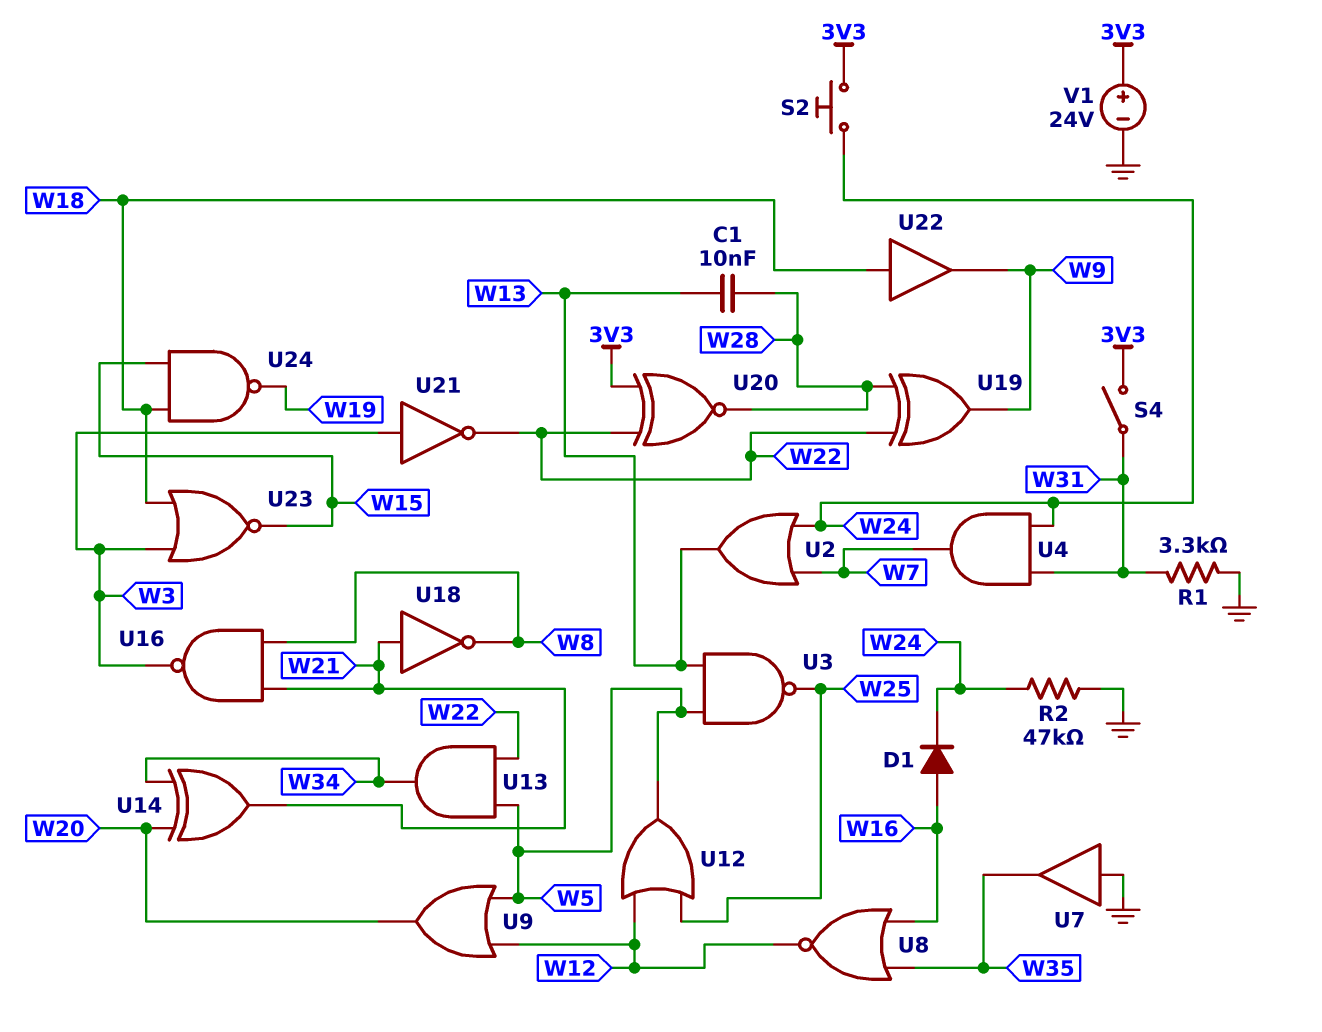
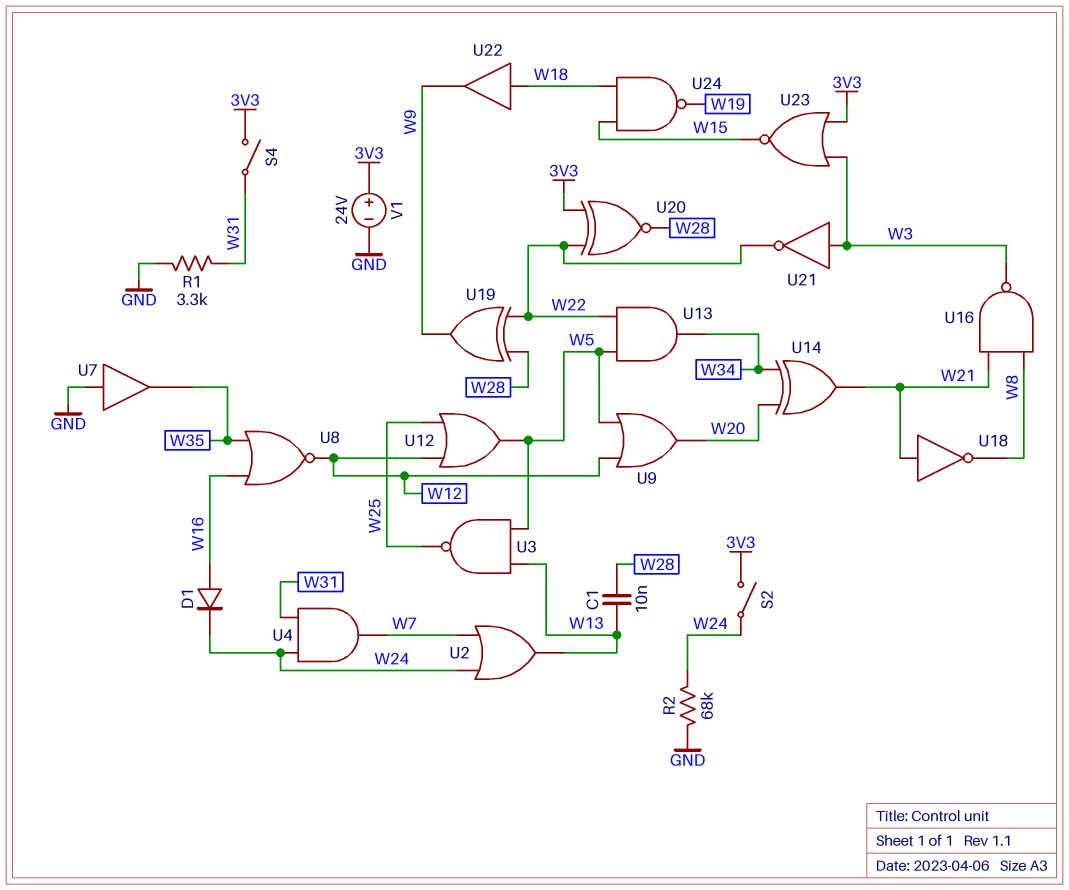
R2: 47k (GND, W24) -> 68k (GND, W24)
S2: button (3V3, W24) -> switch (3V3, W24)
U23: NOR (in W3, in W18, out W15) -> NOR (in 3V3, in W3, out W15)

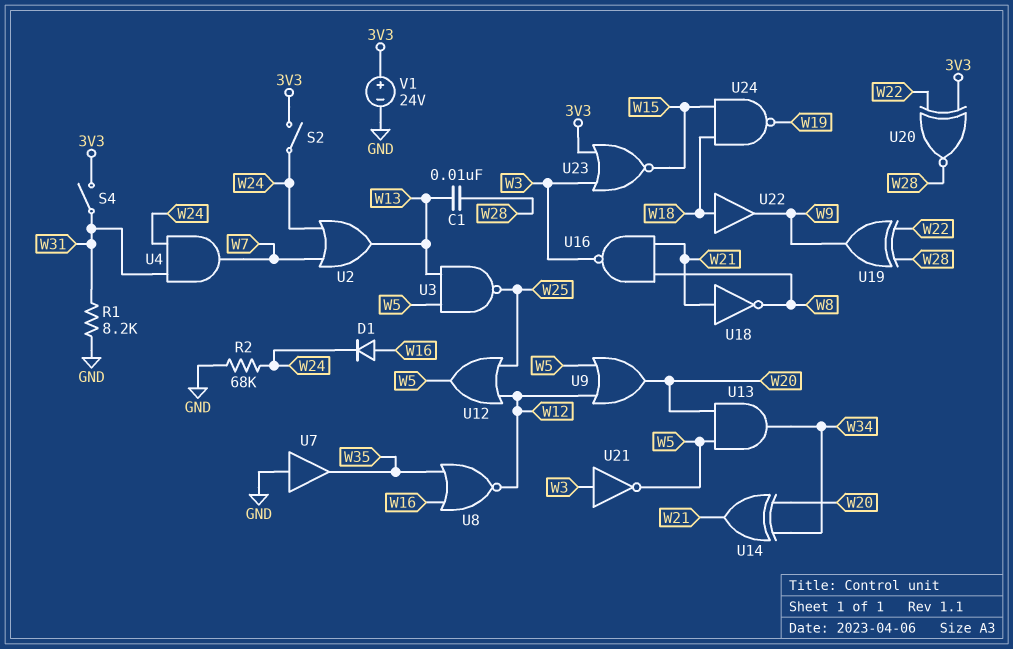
R1: 3.3k (GND, W31) -> 8.2k (GND, W31)
U13: AND (in W5, in W22, out W34) -> AND (in W5, in W20, out W34)
U21: NOT (in W3, out W22) -> NOT (in W3, out W5)

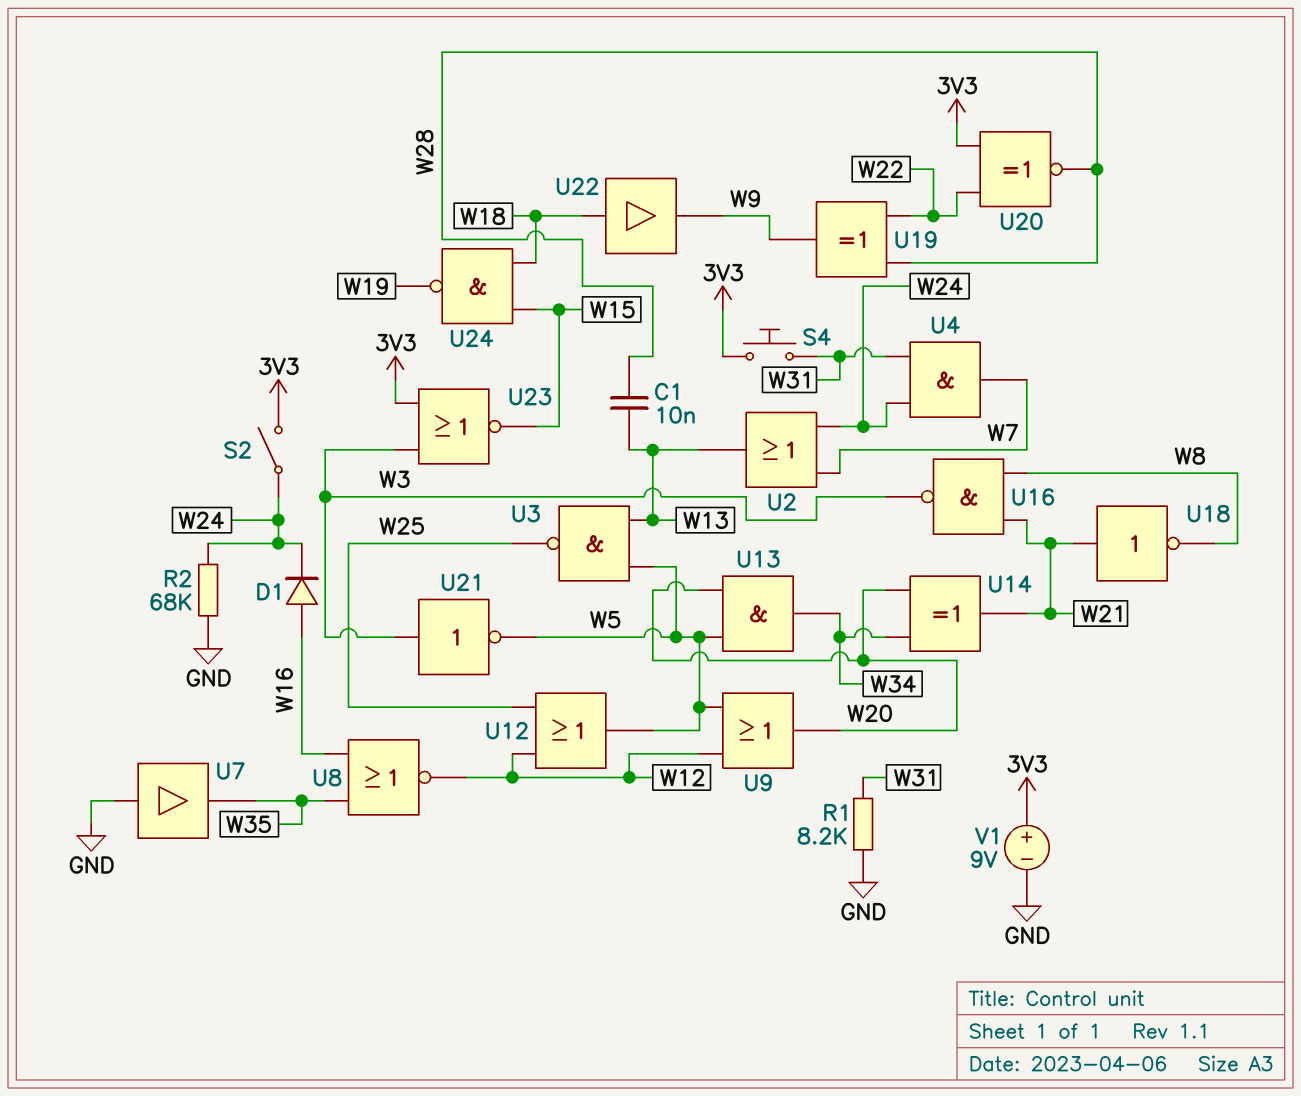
S4: switch (3V3, W31) -> button (3V3, W31)
V1: 24V (plus 3V3, minus GND) -> 9V (plus 3V3, minus GND)

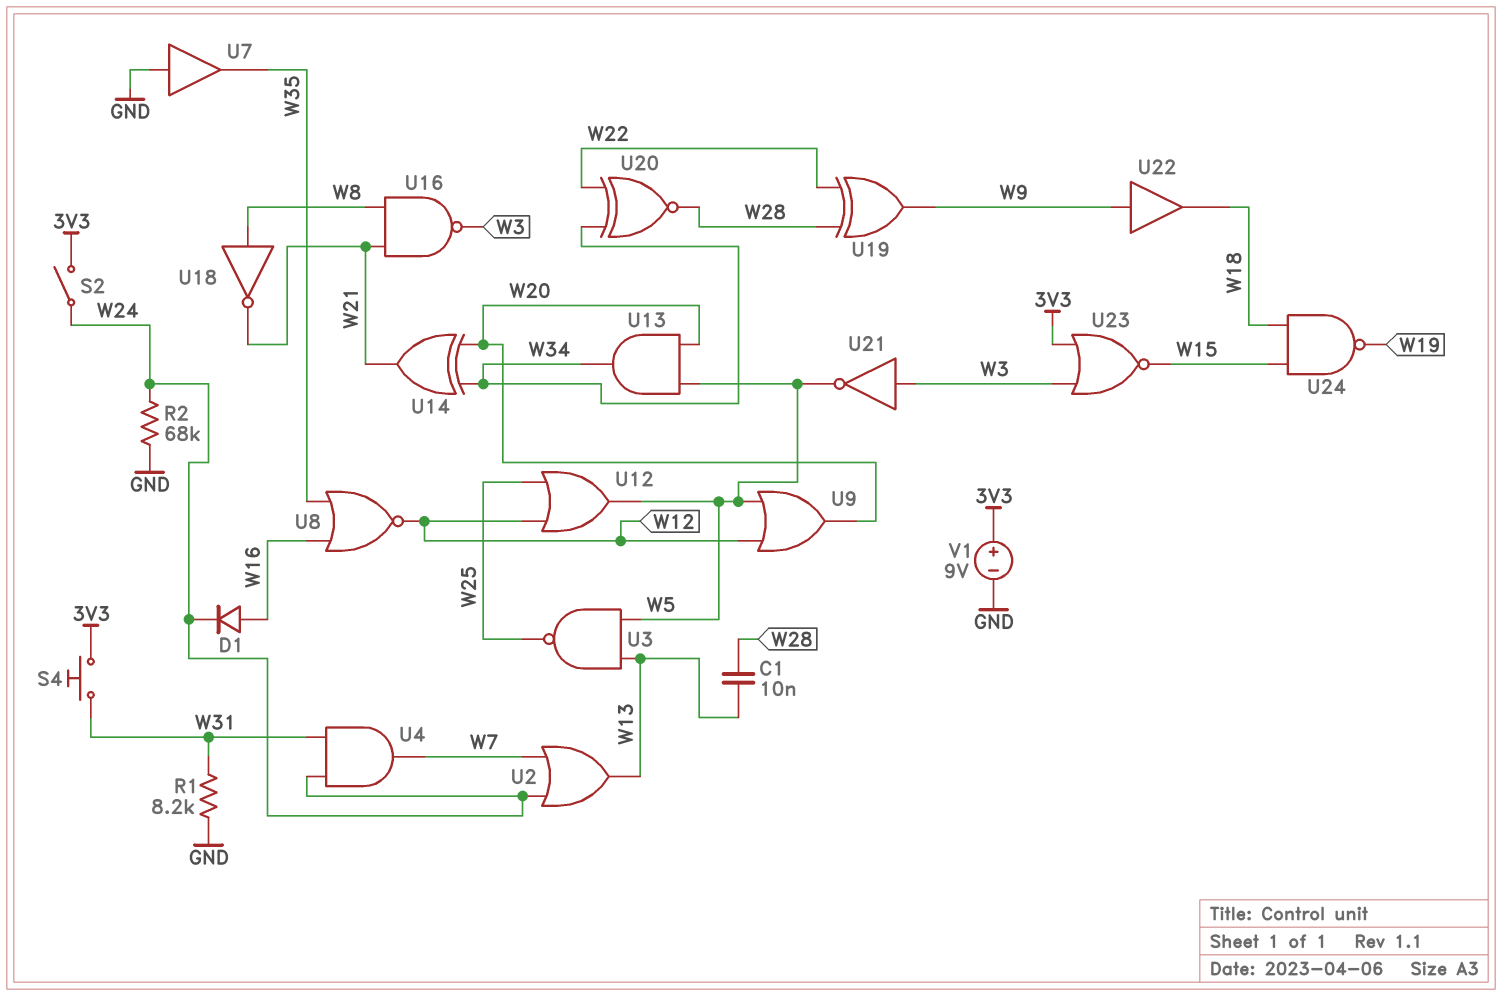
U18: NOT (in W21, out W8) -> NOT (in W8, out W21)
U20: XNOR (in 3V3, in W22, out W28) -> XNOR (in W22, in W34, out W28)
U22: buffer (in W18, out W9) -> buffer (in W9, out W18)

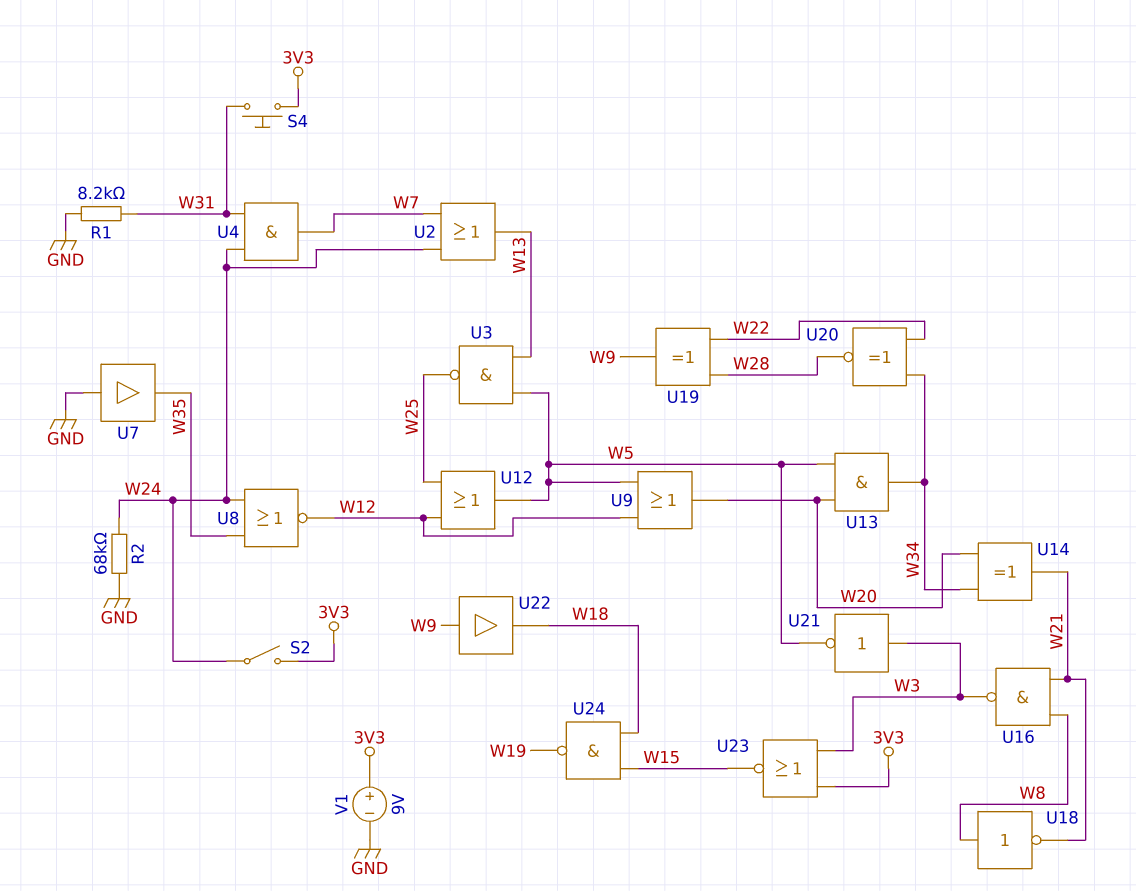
C1: 10nF (W13, W28) -> none
D1: diode (A W16, K W24) -> none
U8: NOR (in W16, in W35, out W12) -> NOR (in W24, in W35, out W12)

